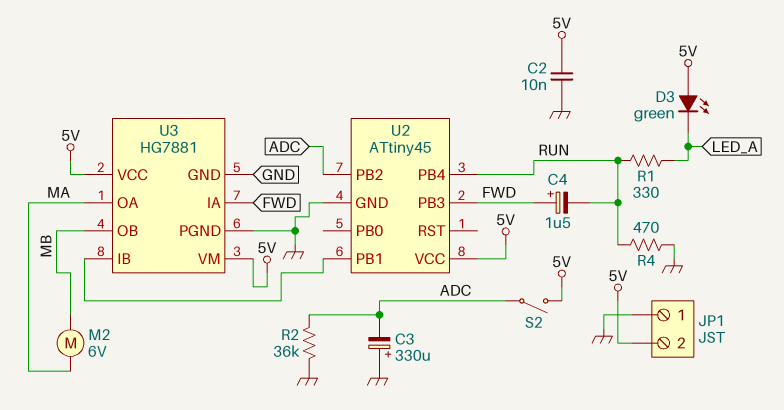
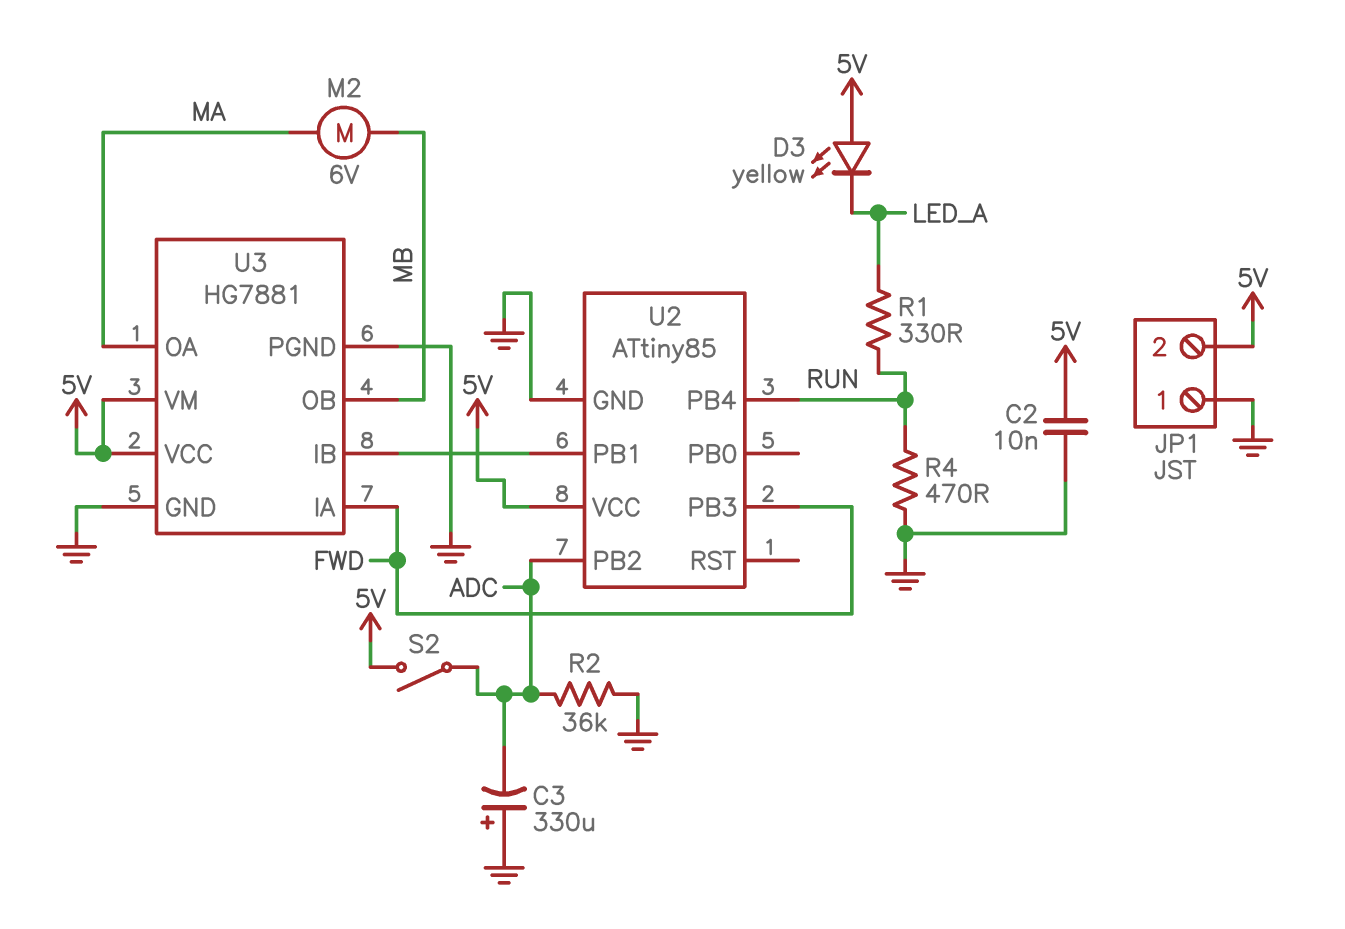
C4: 1.5uF (plus FWD, minus RUN) -> none
D3: LED green (A 5V, K LED_A) -> LED yellow (A 5V, K LED_A)
U2: ATtiny45 -> ATtiny85

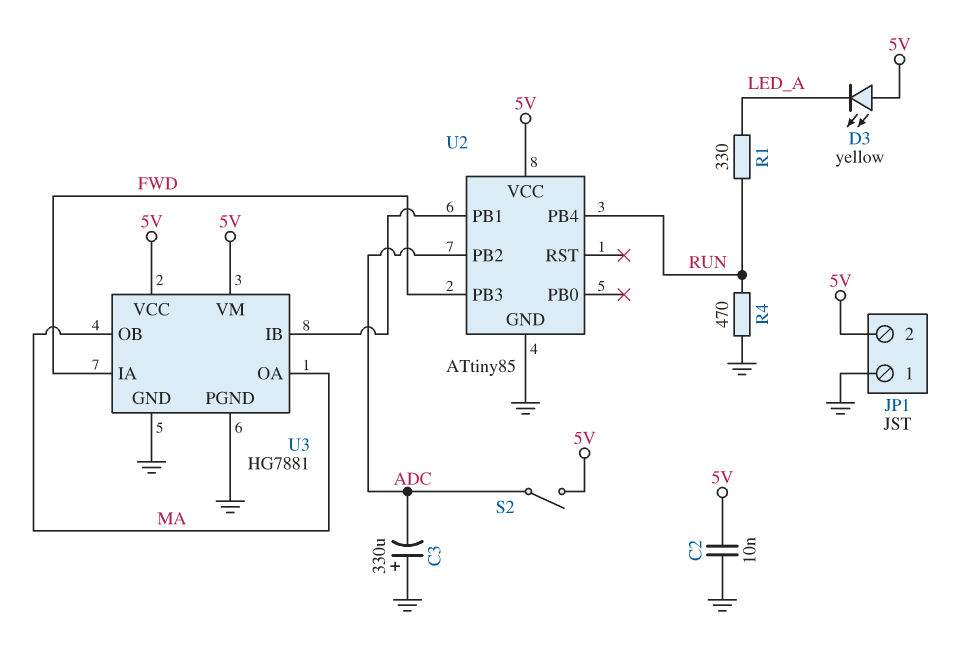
M2: motor 6V (MA, MB) -> none
R2: 36k (ADC, GND) -> none
U3 pin OB: MB -> MA

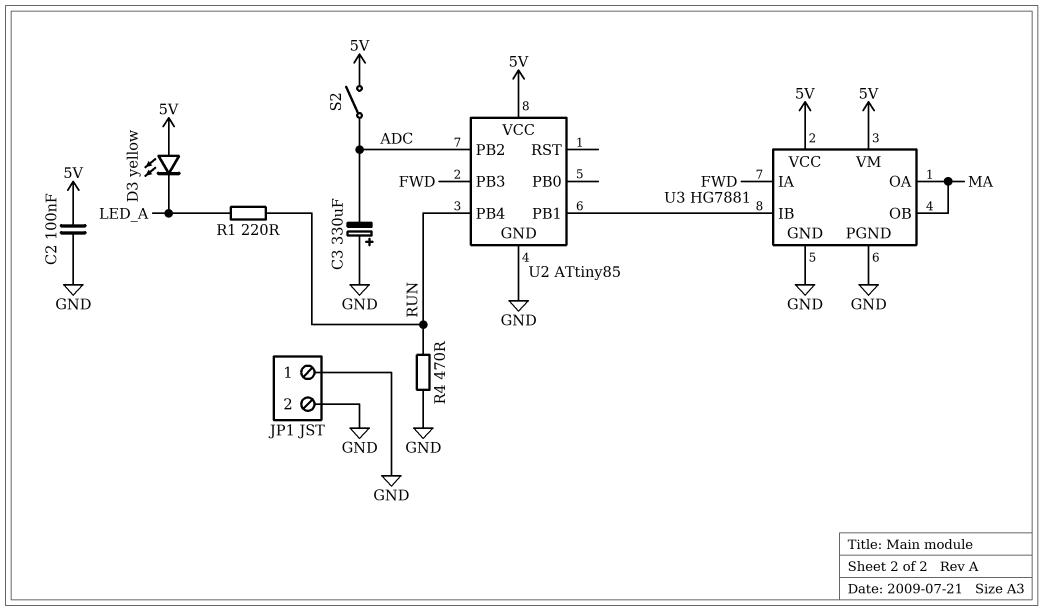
C2: 10nF (5V, GND) -> 100nF (5V, GND)
JP1 pin 2: 5V -> GND
R1: 330 (LED_A, RUN) -> 220 (LED_A, RUN)

